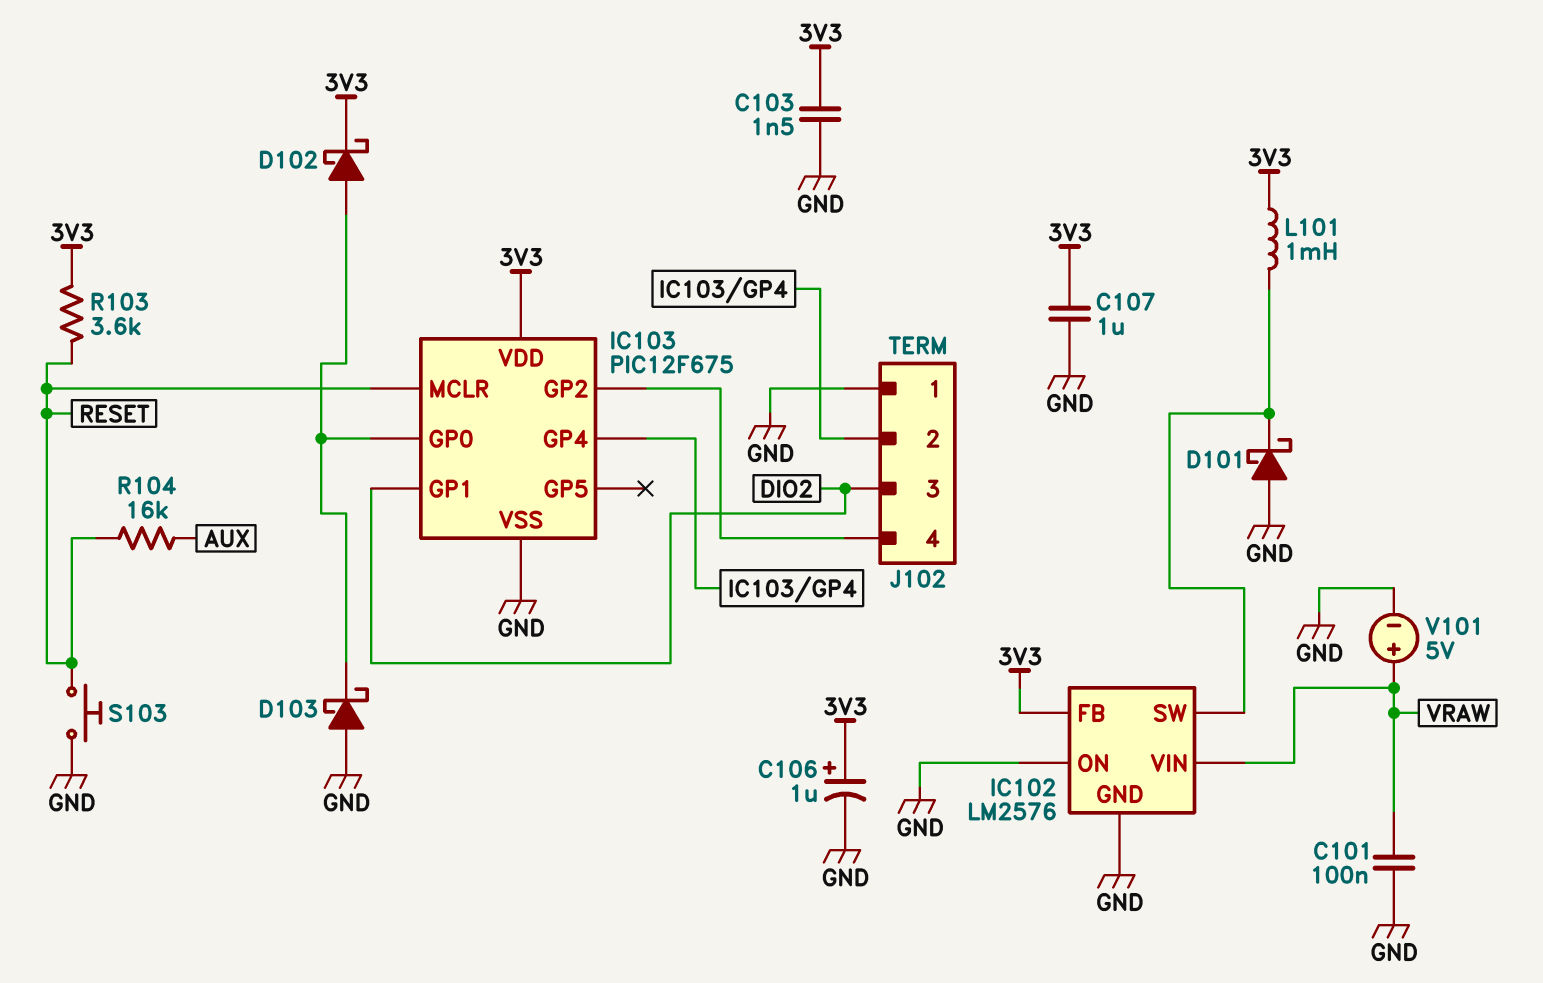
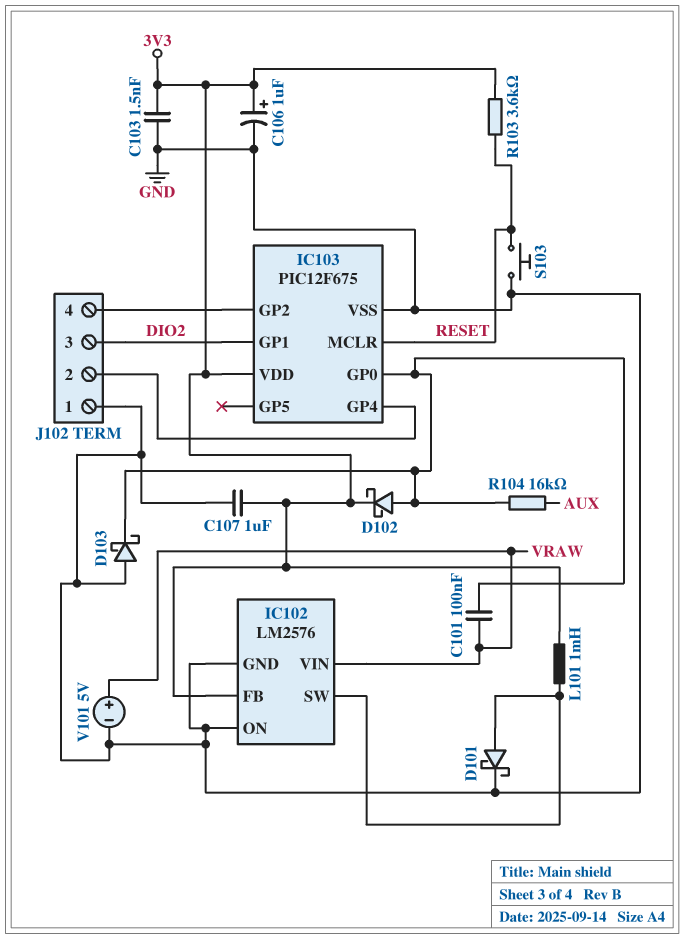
C101: 100nF (GND, VRAW) -> 100nF (IC103/GP0, VRAW)
D101: schottky (A GND, K IC102/SW) -> schottky (A IC102/SW, K GND)
R104: 16k (AUX, RESET) -> 16k (AUX, IC103/GP0)

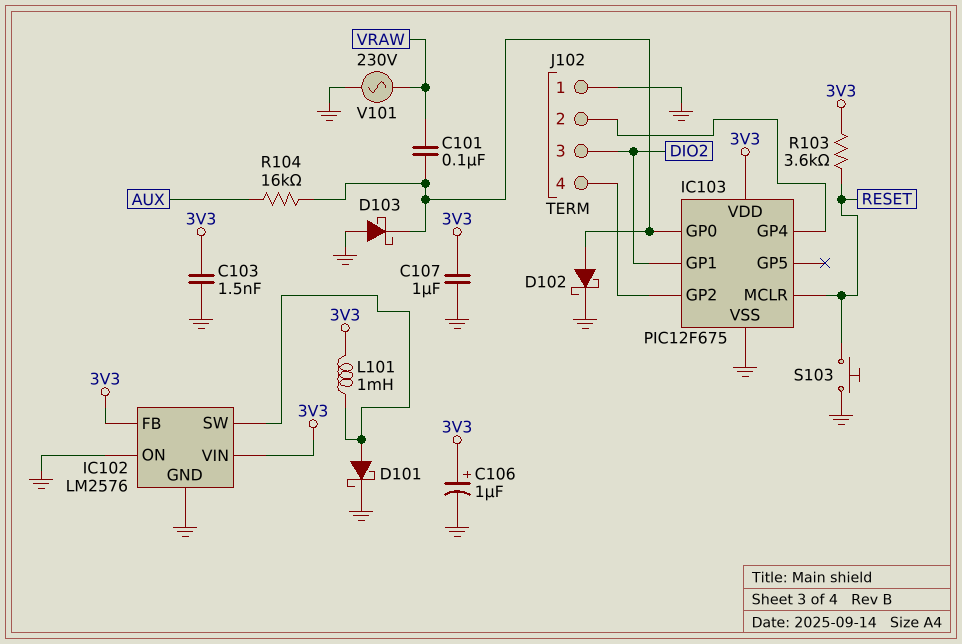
D102: schottky (A IC103/GP0, K 3V3) -> schottky (A IC103/GP0, K GND)
IC102 pin VIN: VRAW -> 3V3
V101: 5V (plus VRAW, minus GND) -> AC 230V (GND, VRAW)

